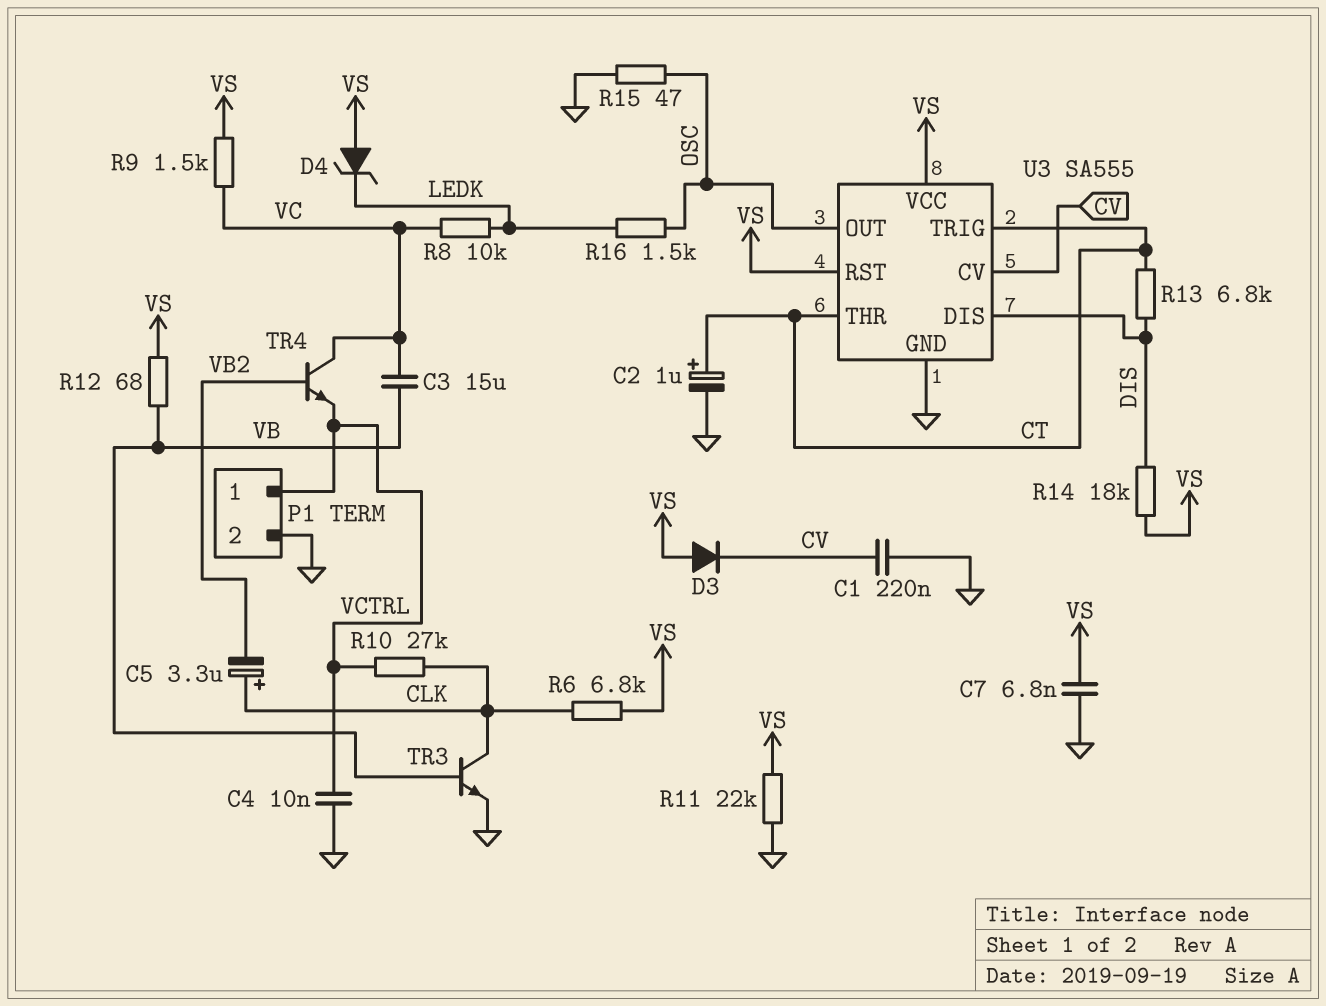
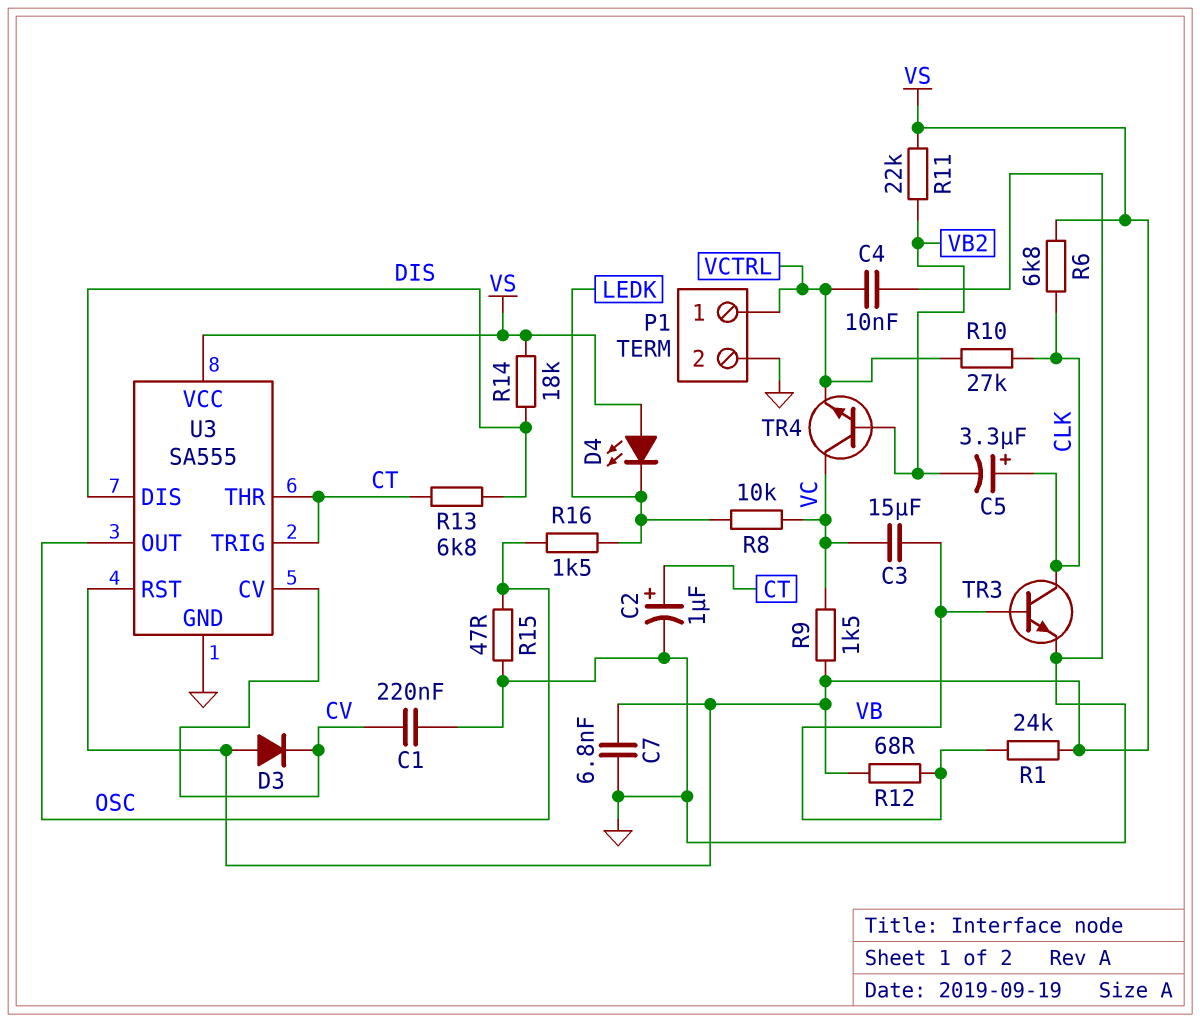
D4: zener (A VS, K LEDK) -> LED (A VS, K LEDK)
R1: none -> 24k (VB, VS)
R11: 22k (GND, VS) -> 22k (VB2, VS)

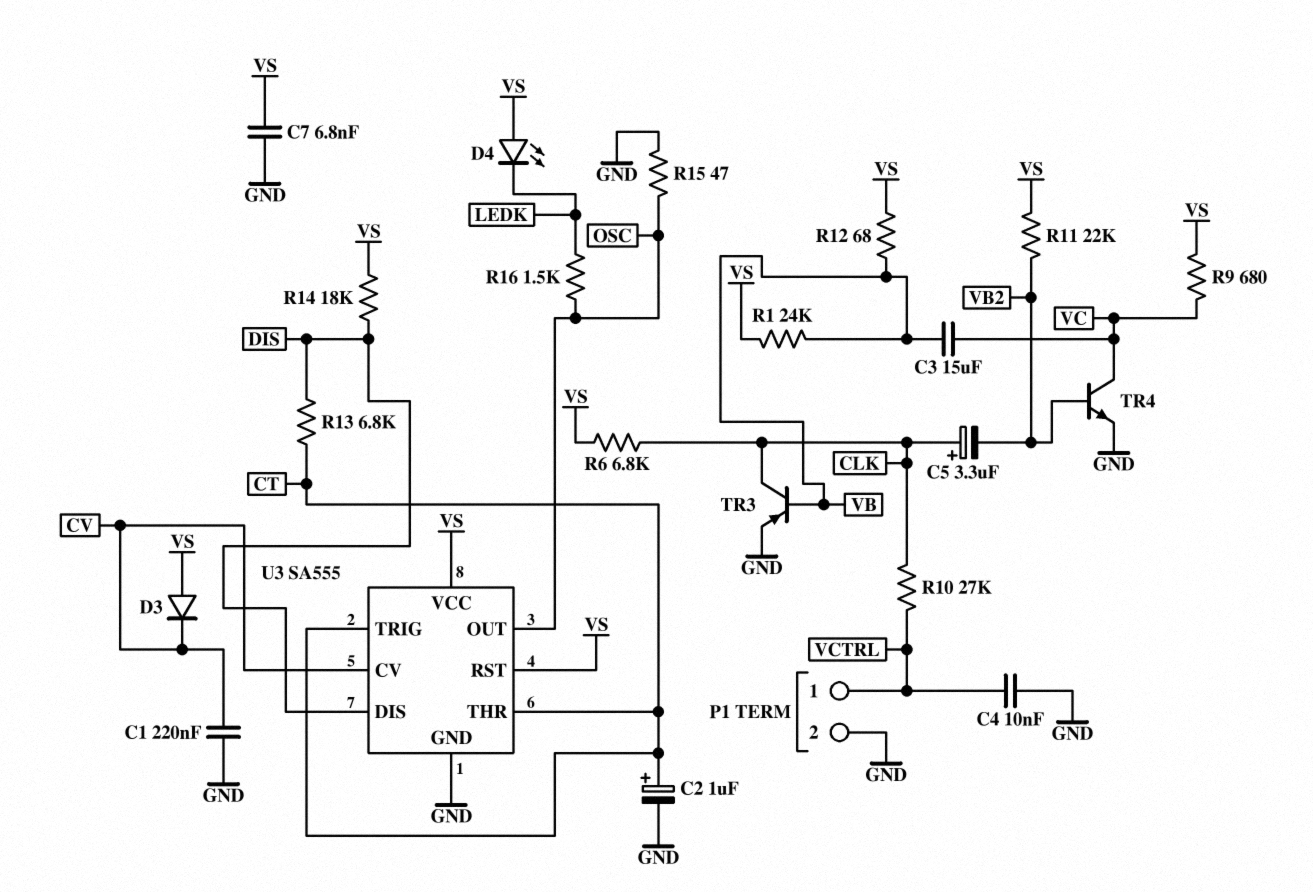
R8: 10k (LEDK, VC) -> none
R9: 1.5k (VC, VS) -> 680 (VC, VS)
TR3: NPN (B VB, C CLK, E GND) -> PNP (B VB, C CLK, E GND)
TR4: NPN (B VB2, C VC, E VCTRL) -> NPN (B VB2, C VC, E GND)

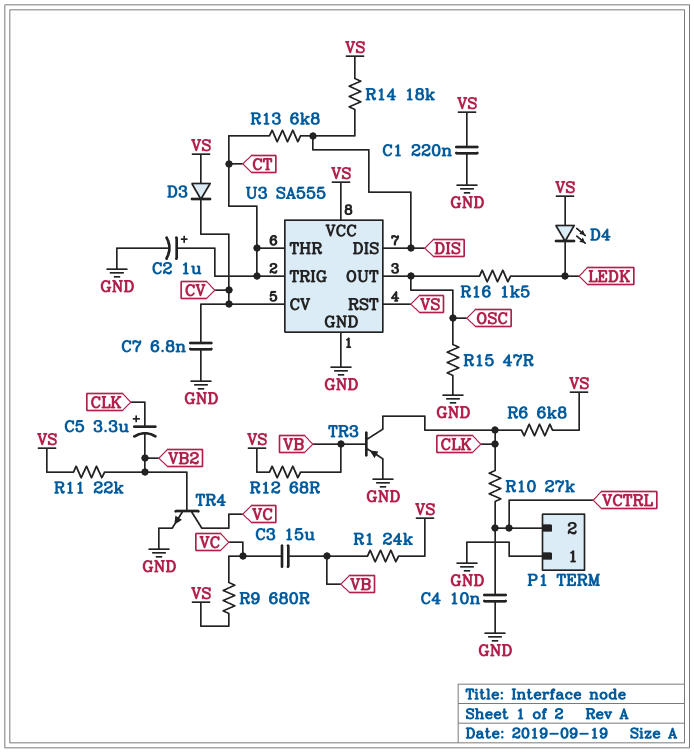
C1: 220nF (CV, GND) -> 220nF (GND, VS)
C7: 6.8nF (GND, VS) -> 6.8nF (CV, GND)
P1 pin 1: VCTRL -> GND
P1 pin 2: GND -> VCTRL

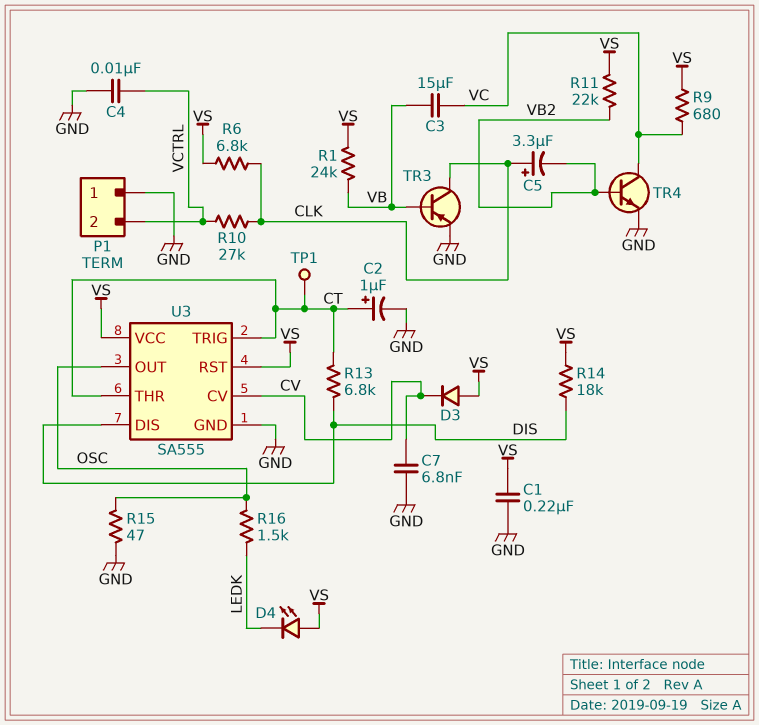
R12: 68 (VB, VS) -> none
TP1: none -> test point (CT)

